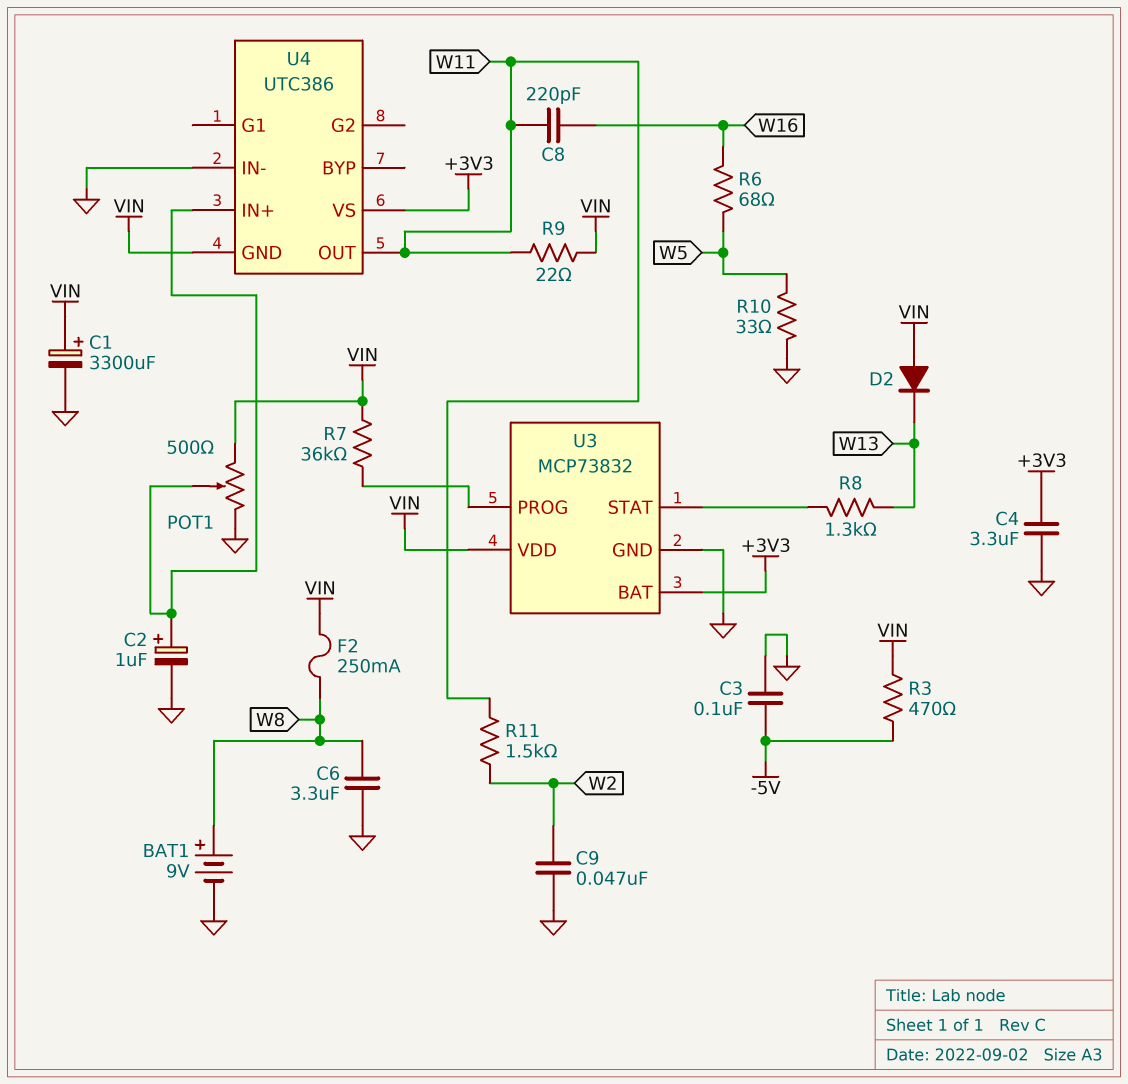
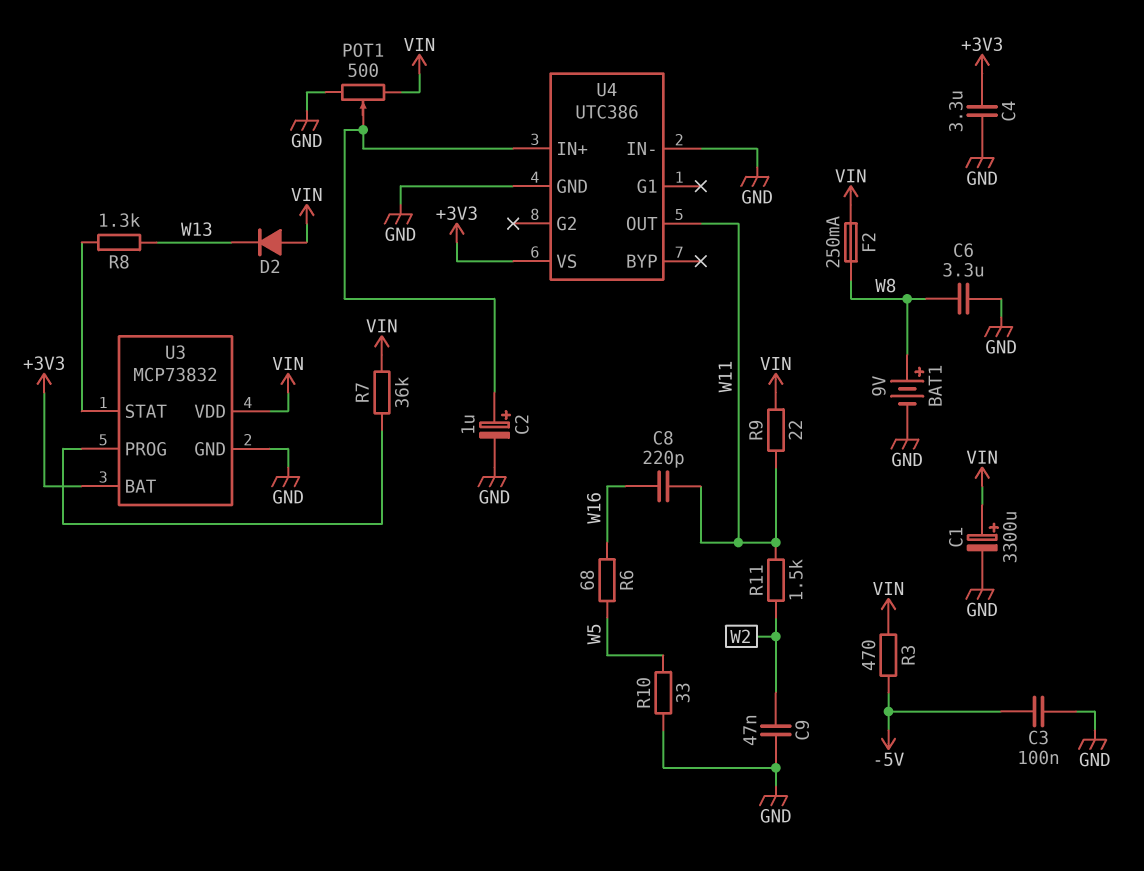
U4 pin GND: VIN -> GND

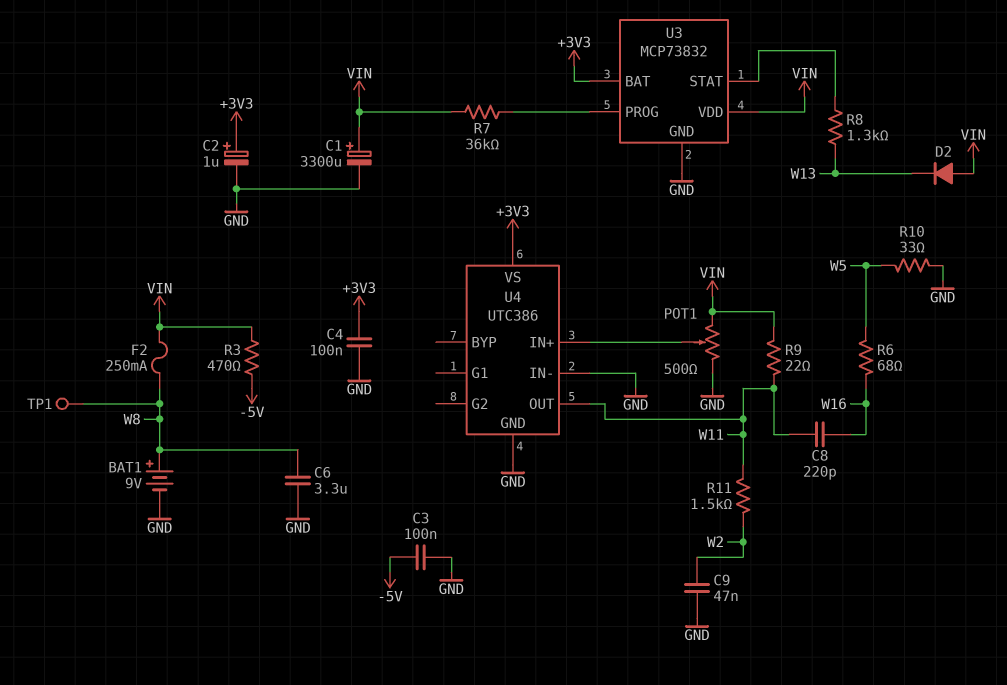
C2: 1uF (plus U4/IN+, minus GND) -> 1uF (plus +3V3, minus GND)
C4: 3.3uF (+3V3, GND) -> 100nF (+3V3, GND)
TP1: none -> test point (W8)

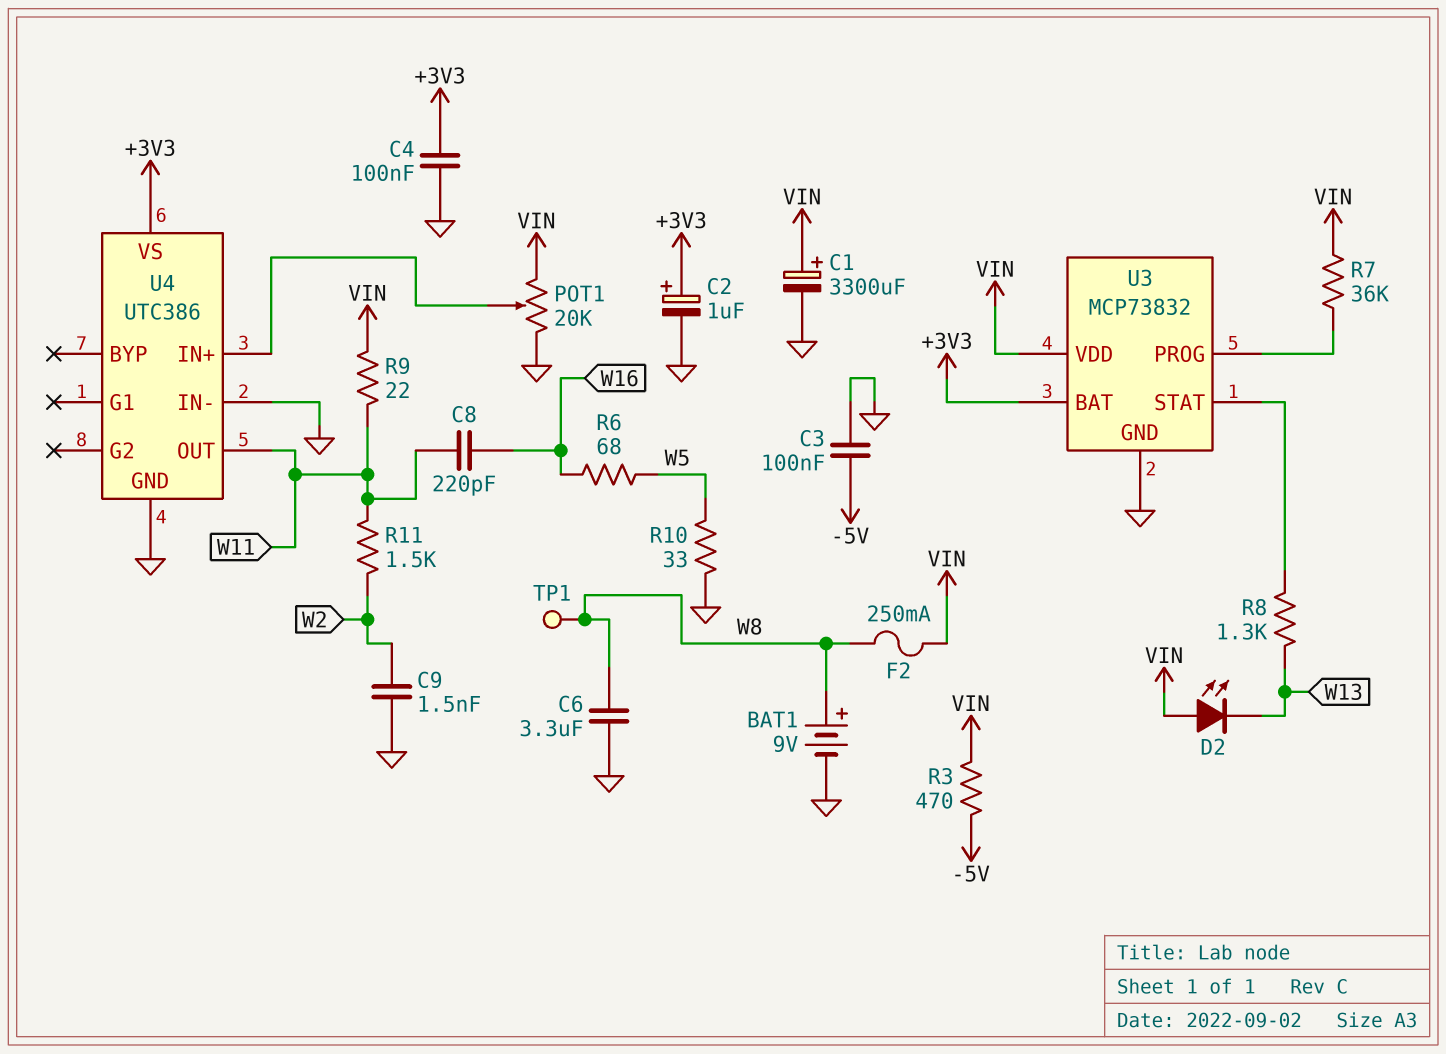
C9: 47nF (GND, W2) -> 1.5nF (GND, W2)
D2: diode (A VIN, K W13) -> LED (A VIN, K W13)
POT1: 500 (GND, VIN, wiper U4/IN+) -> 20k (GND, VIN, wiper U4/IN+)

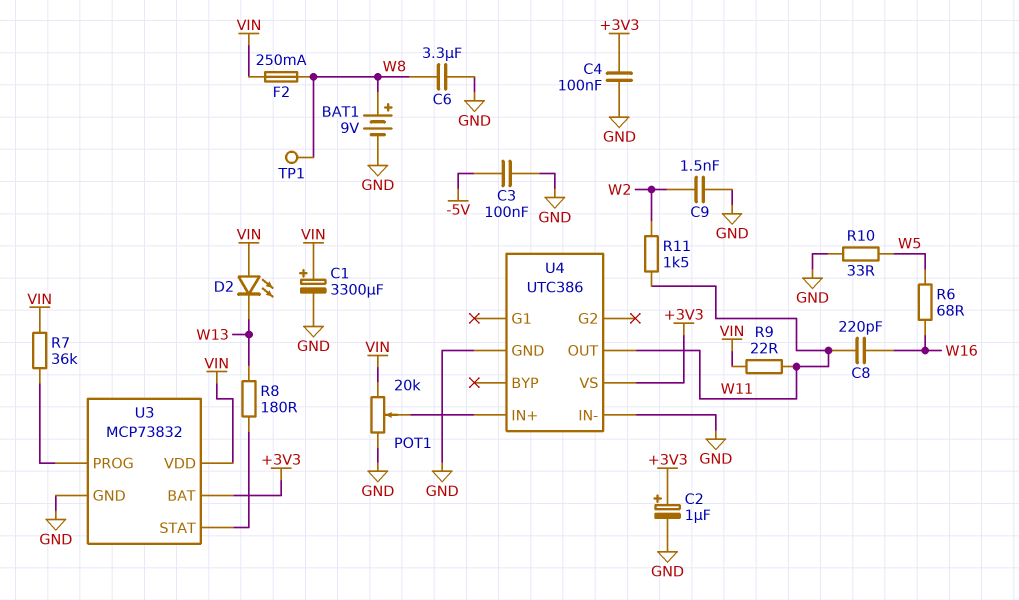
R3: 470 (-5V, VIN) -> none
R8: 1.3k (U3/STAT, W13) -> 180 (U3/STAT, W13)

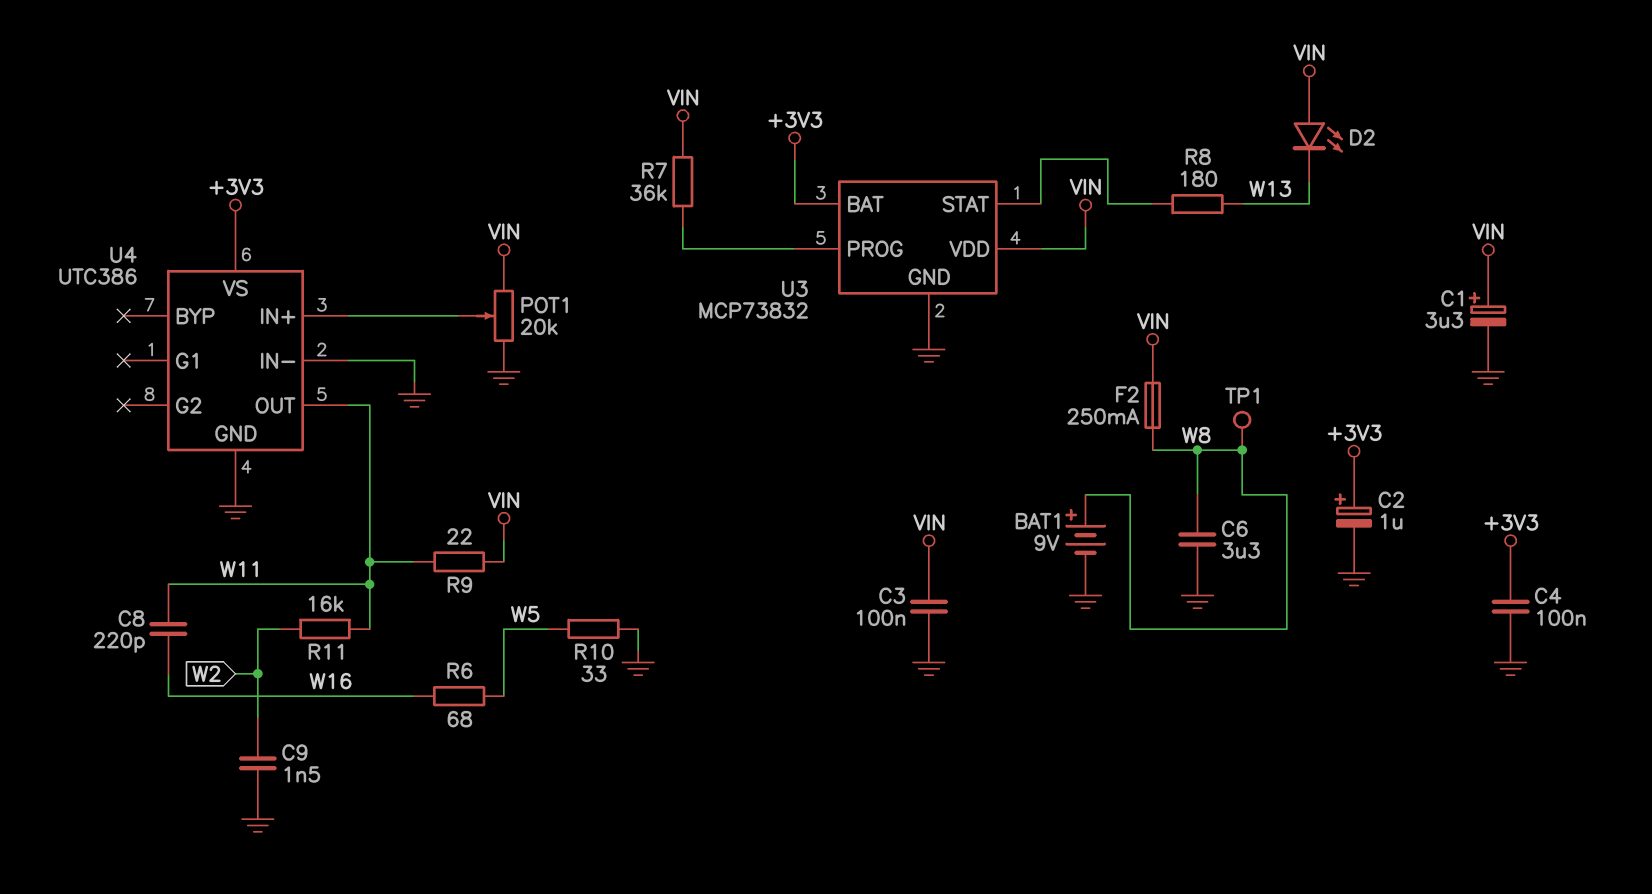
C1: 3300uF (plus VIN, minus GND) -> 3.3uF (plus VIN, minus GND)
C3: 100nF (-5V, GND) -> 100nF (GND, VIN)
R11: 1.5k (W2, W11) -> 16k (W2, W11)

